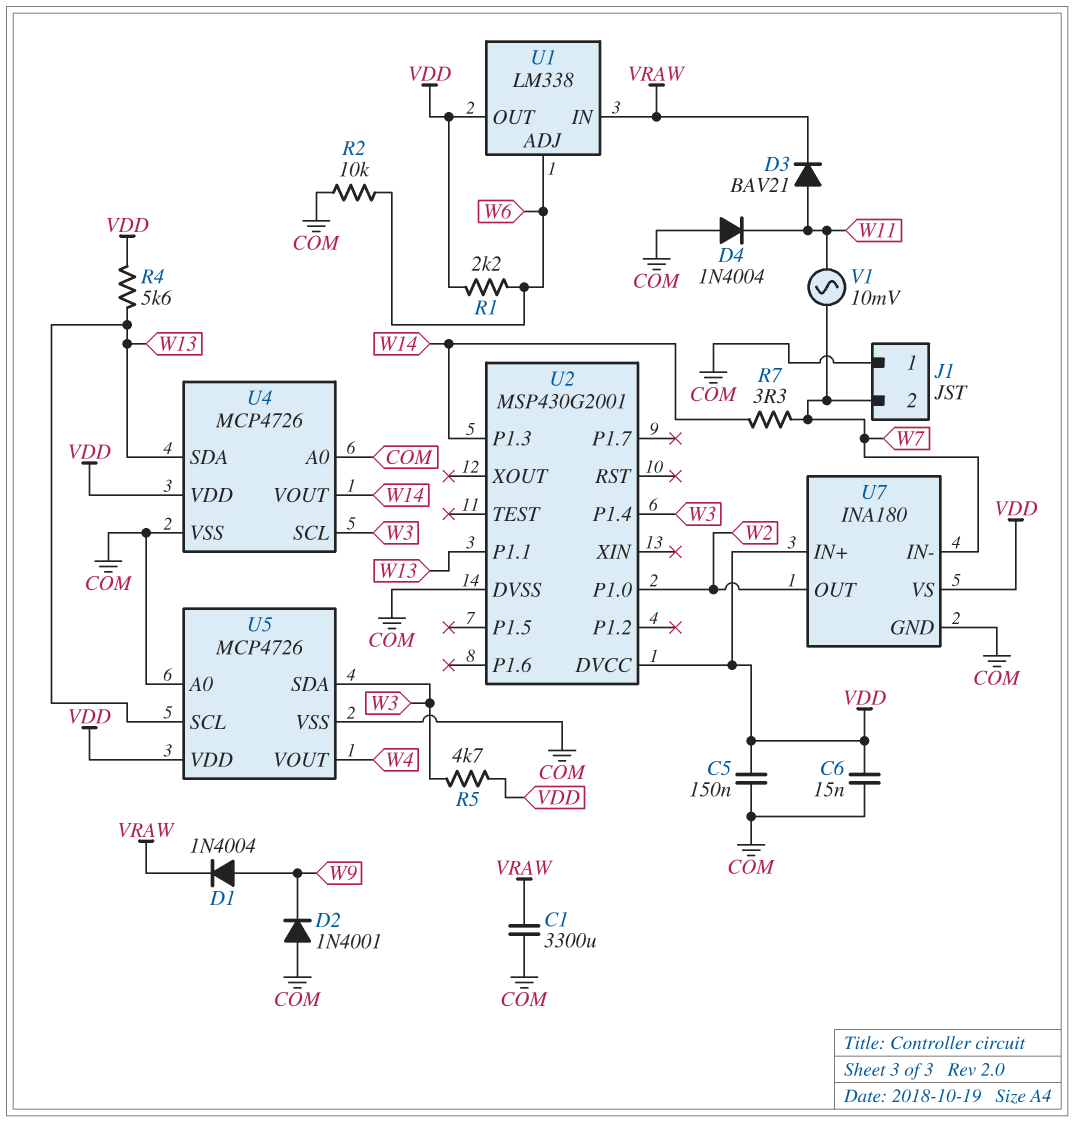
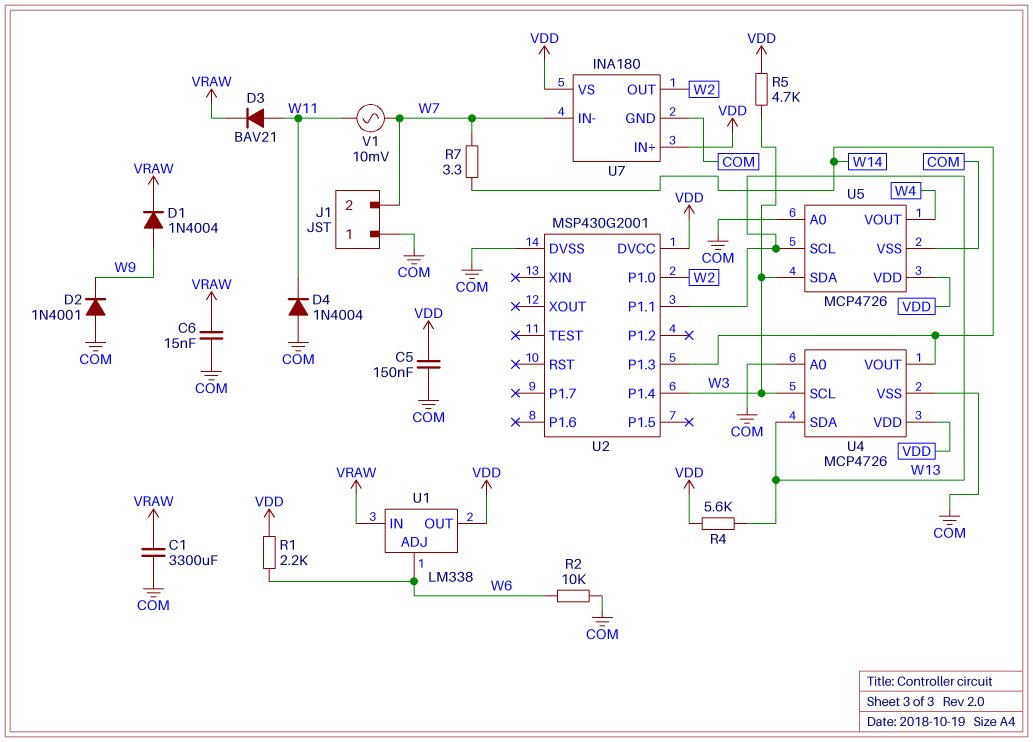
C6: 15nF (COM, VDD) -> 15nF (COM, VRAW)

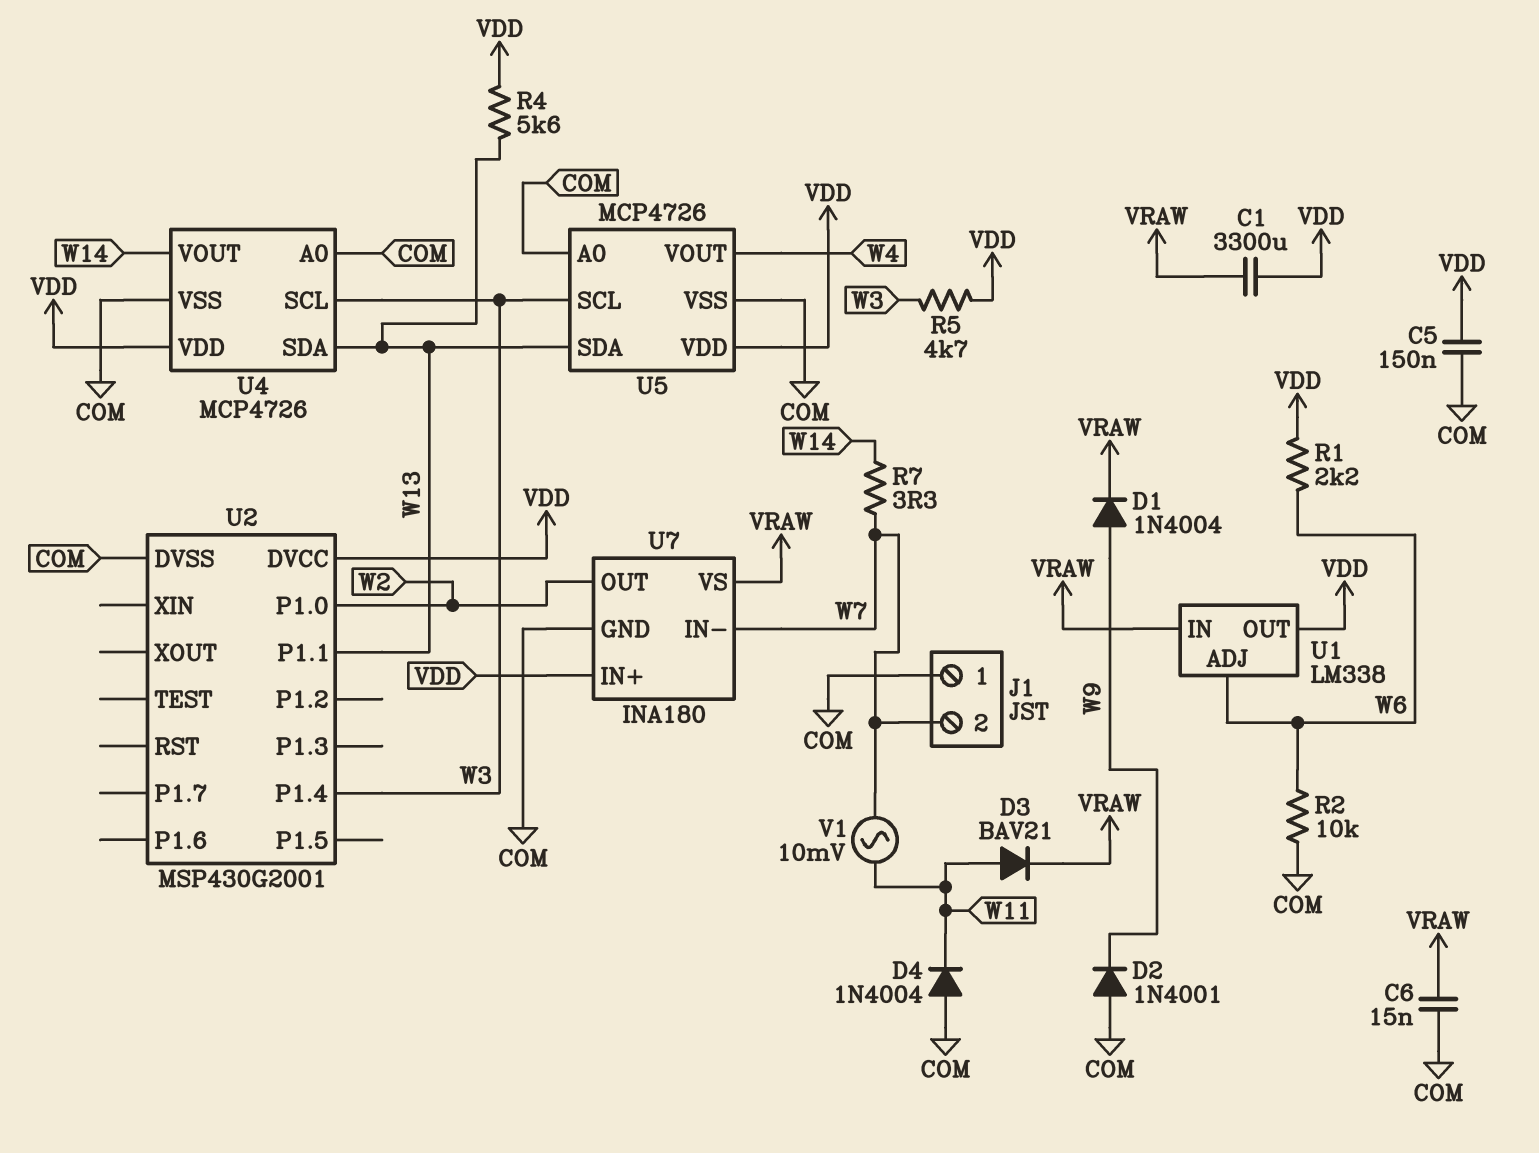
C1: 3300uF (COM, VRAW) -> 3300uF (VDD, VRAW)
U2 pin P1.3: W14 -> none
U5 pin SCL: W13 -> W3
U5 pin SDA: W3 -> W13
U7 pin VS: VDD -> VRAW

